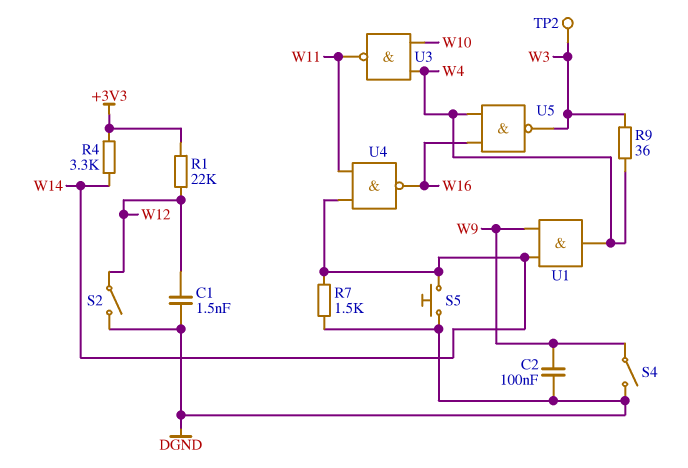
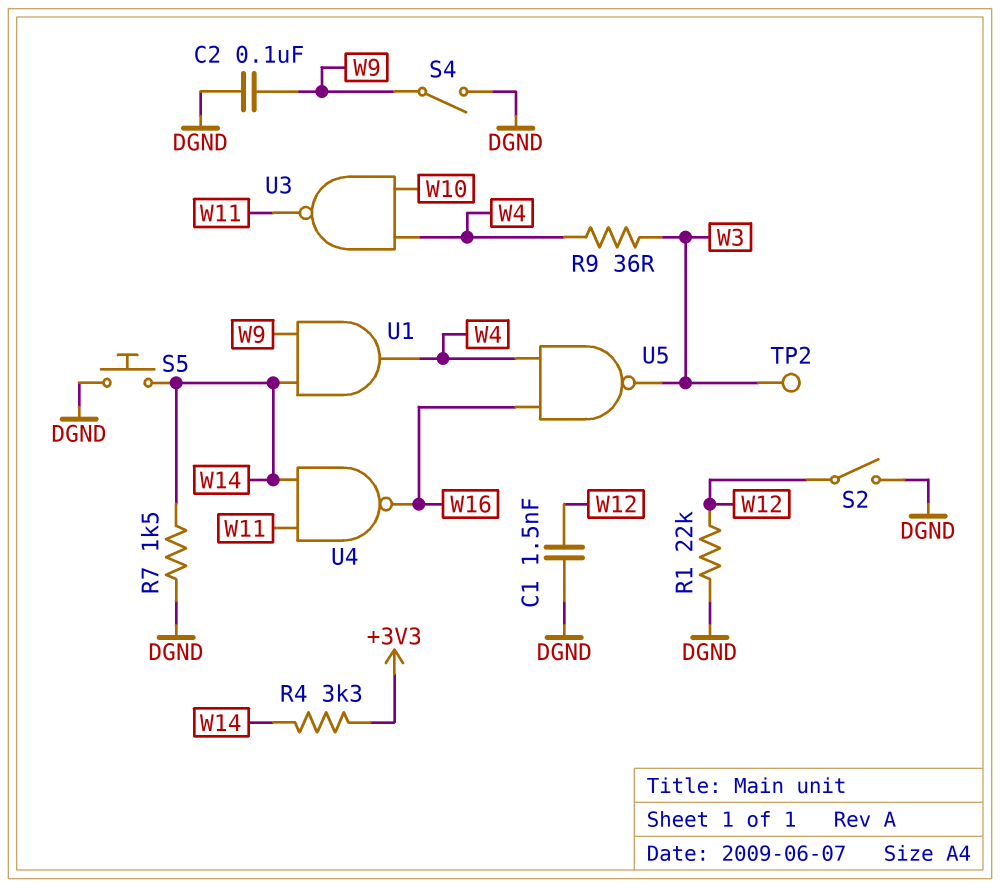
R1: 22k (+3V3, W12) -> 22k (DGND, W12)

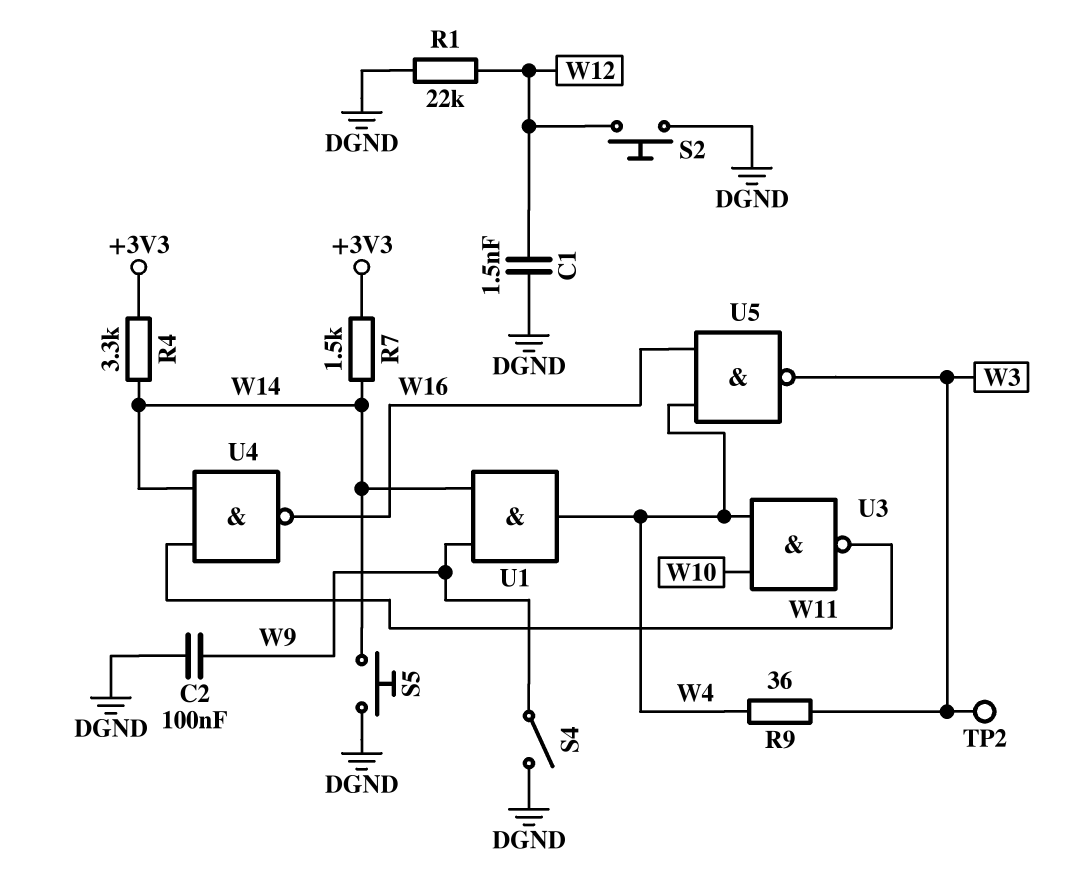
R7: 1.5k (DGND, W14) -> 1.5k (+3V3, W14)
S2: switch (DGND, W12) -> button (DGND, W12)

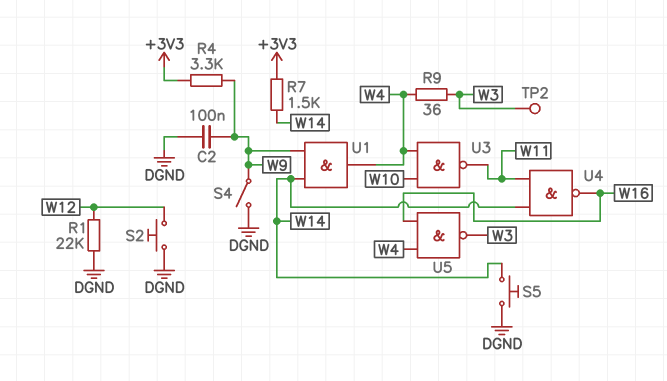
C1: 1.5nF (DGND, W12) -> none
R4: 3.3k (+3V3, W14) -> 3.3k (+3V3, W9)

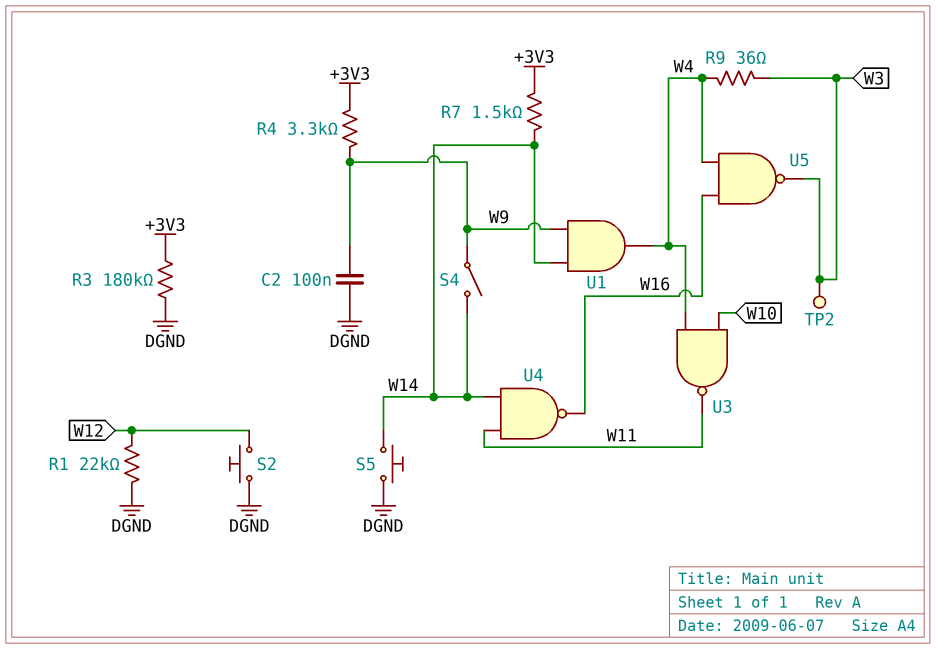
R3: none -> 180k (+3V3, DGND)
S4: switch (DGND, W9) -> switch (W9, W14)

